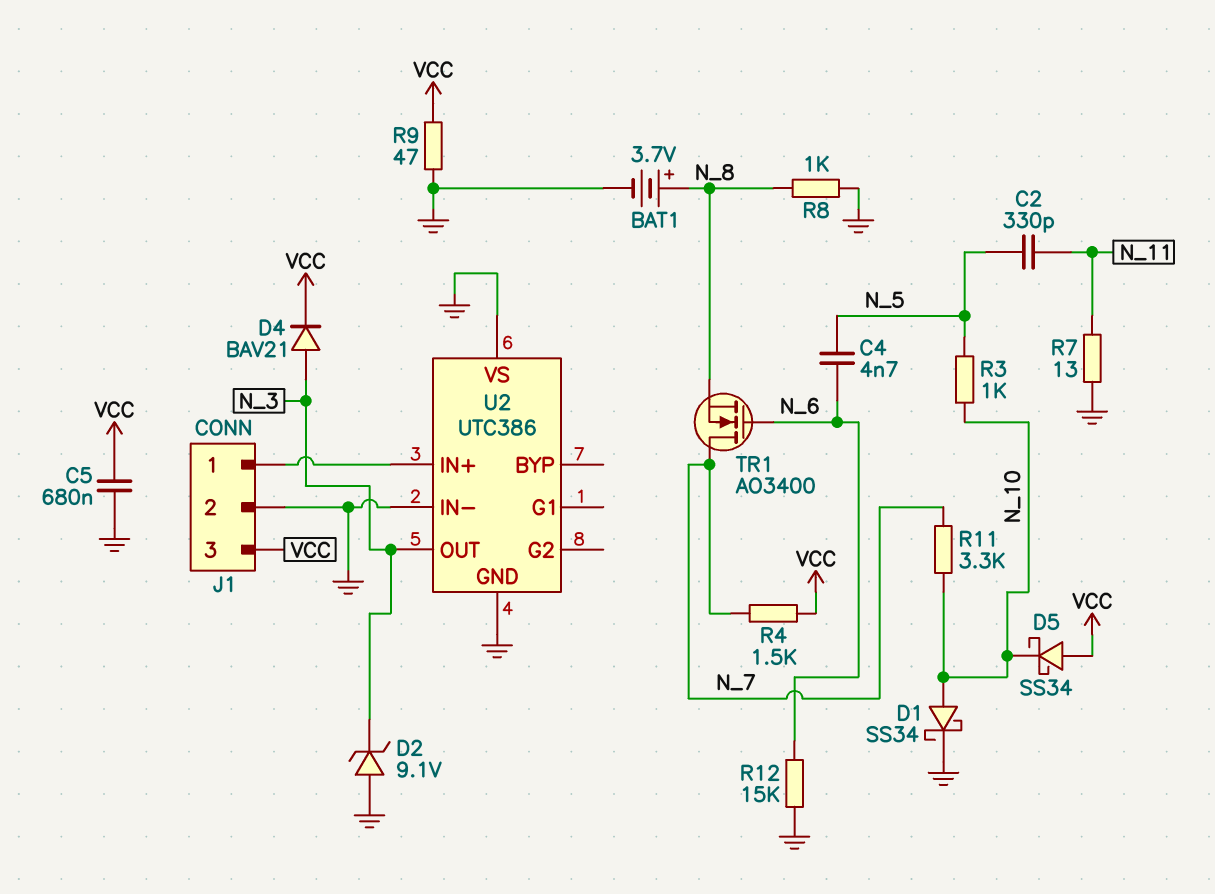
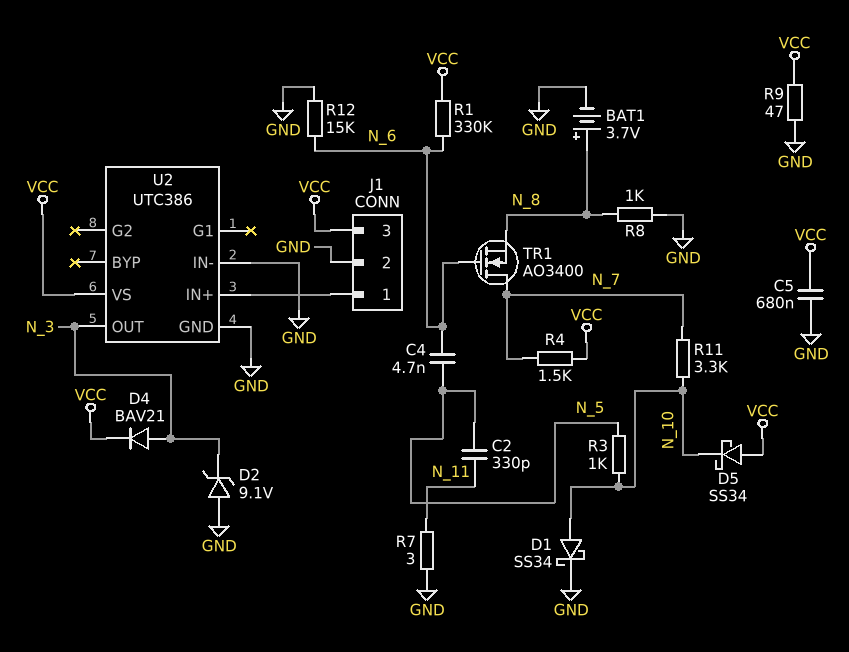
R1: none -> 330k (N_6, VCC)
R7: 13 (GND, N_11) -> 3 (GND, N_11)
U2 pin VS: GND -> VCC

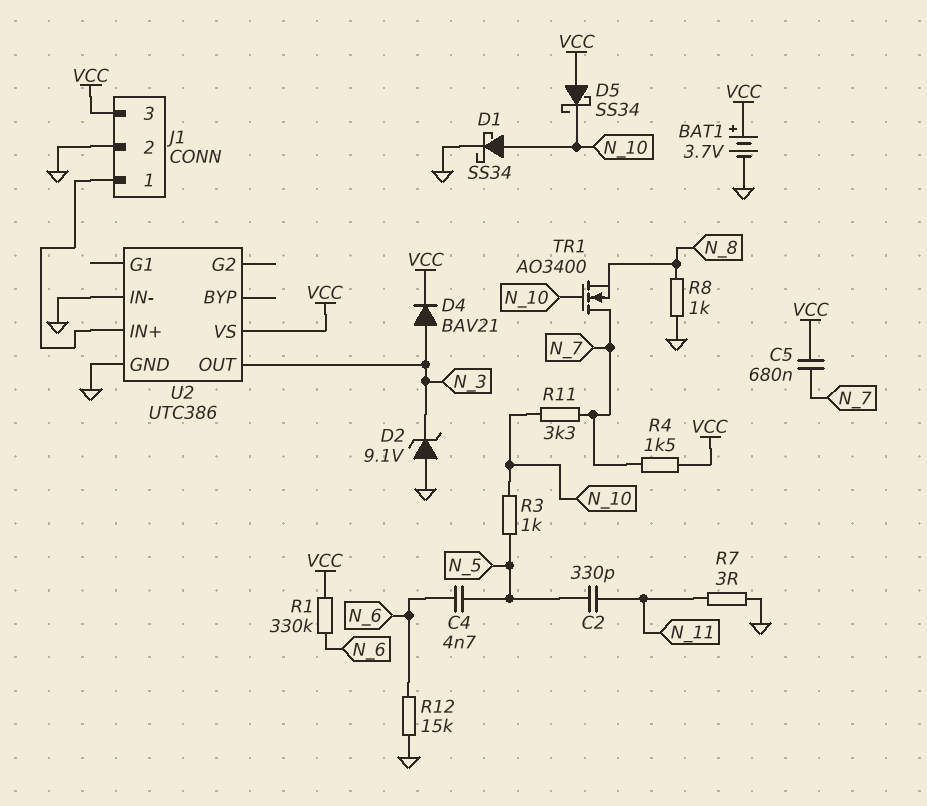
BAT1: 3.7V (plus N_8, minus GND) -> 3.7V (plus VCC, minus GND)
C5: 680nF (GND, VCC) -> 680nF (N_7, VCC)
R9: 47 (GND, VCC) -> none
TR1: NMOS AO3400 (G N_6, D N_7, S N_8) -> NMOS AO3400 (G N_10, D N_7, S N_8)

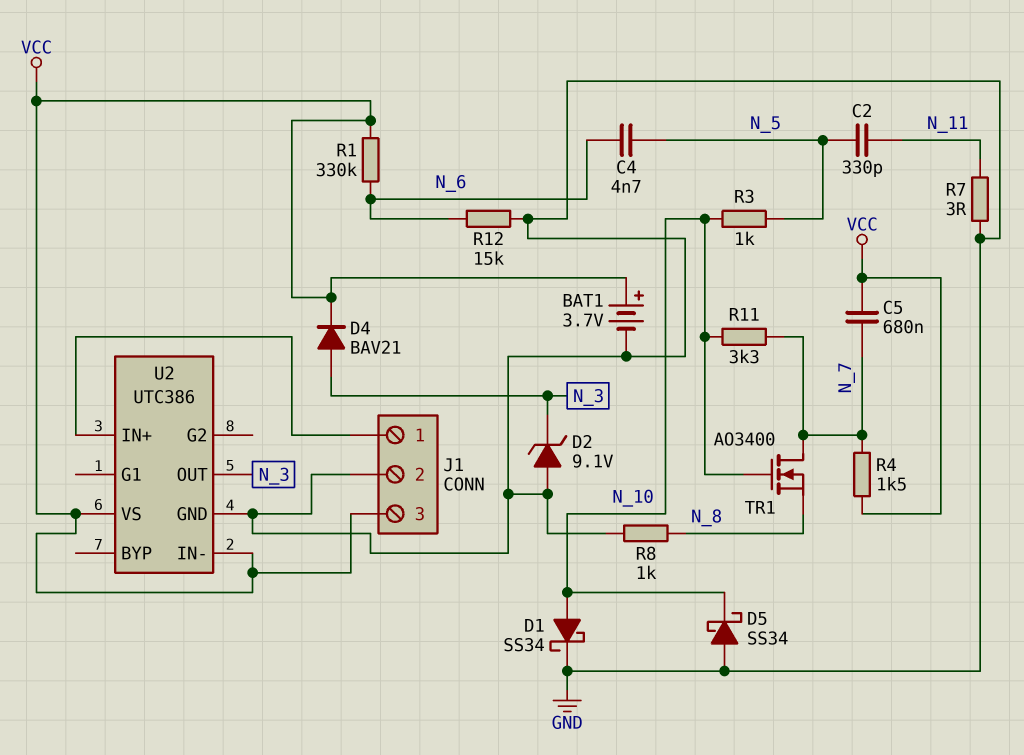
D5: schottky SS34 (A VCC, K N_10) -> schottky SS34 (A GND, K N_10)
U2 pin IN-: GND -> VCC

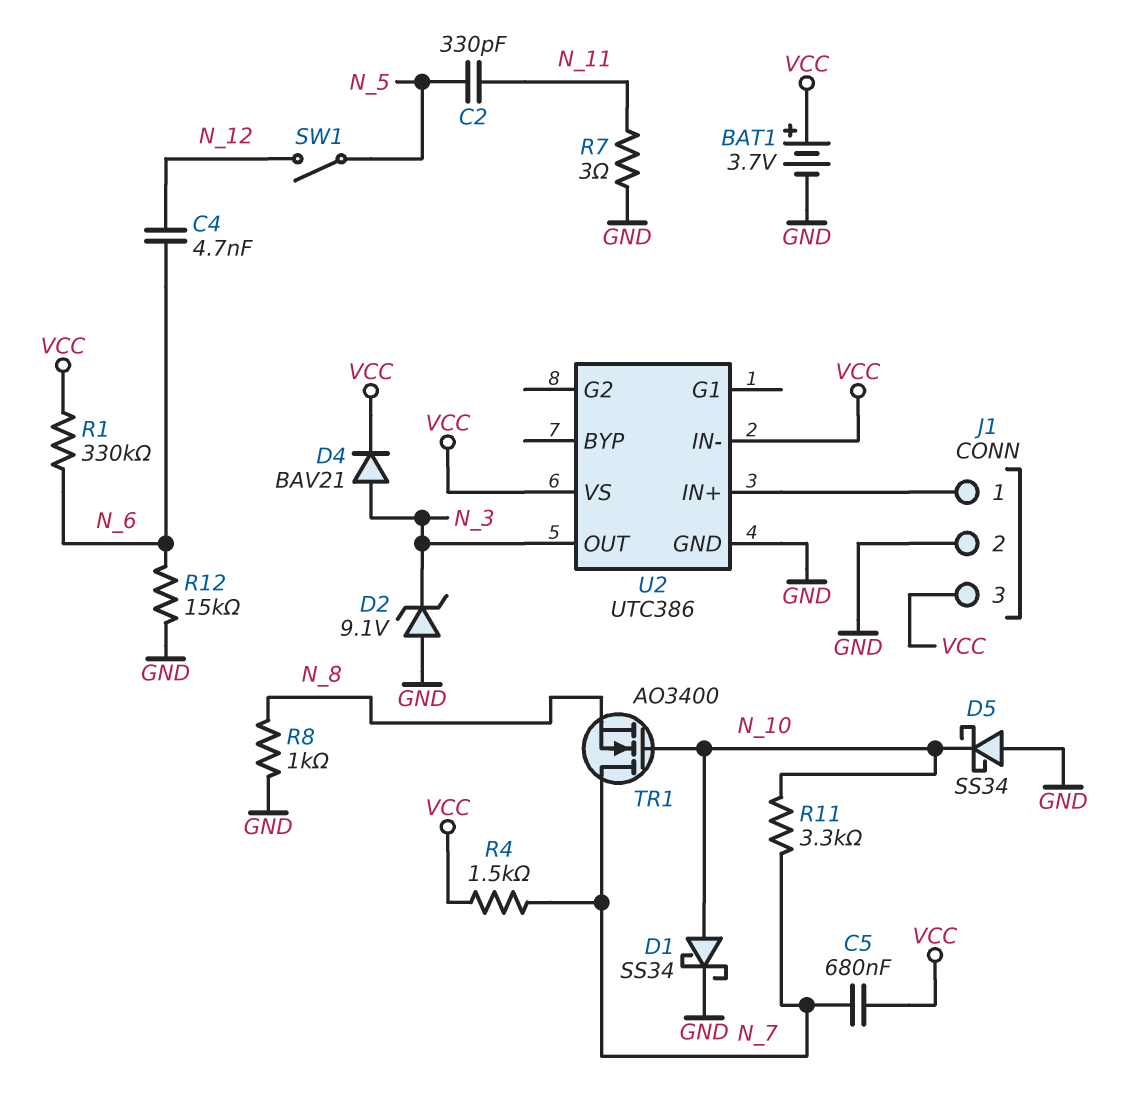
C4: 4.7nF (N_5, N_6) -> 4.7nF (N_6, N_12)
R3: 1k (N_5, N_10) -> none
SW1: none -> switch (N_5, N_12)

